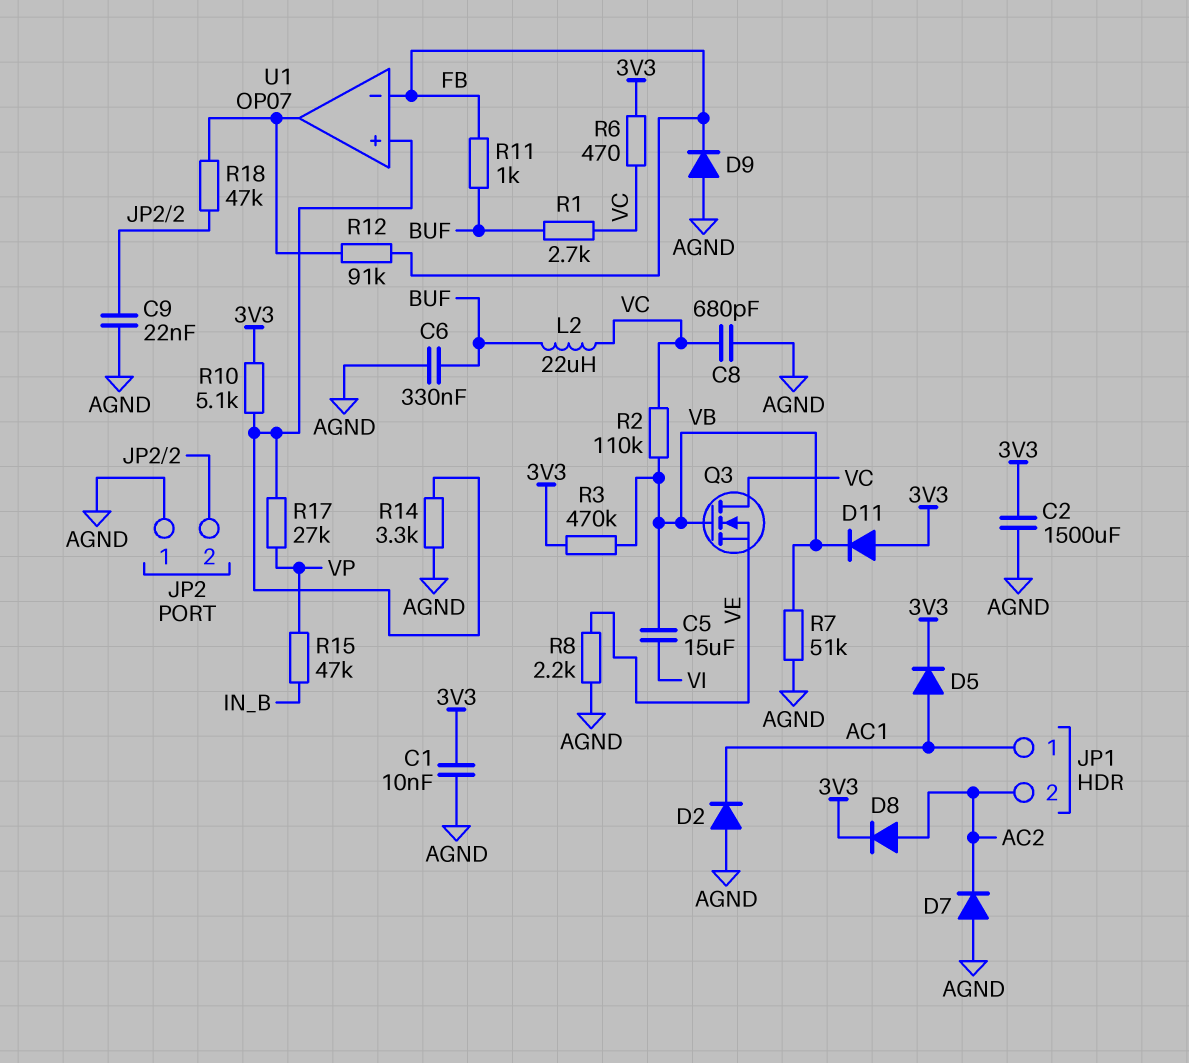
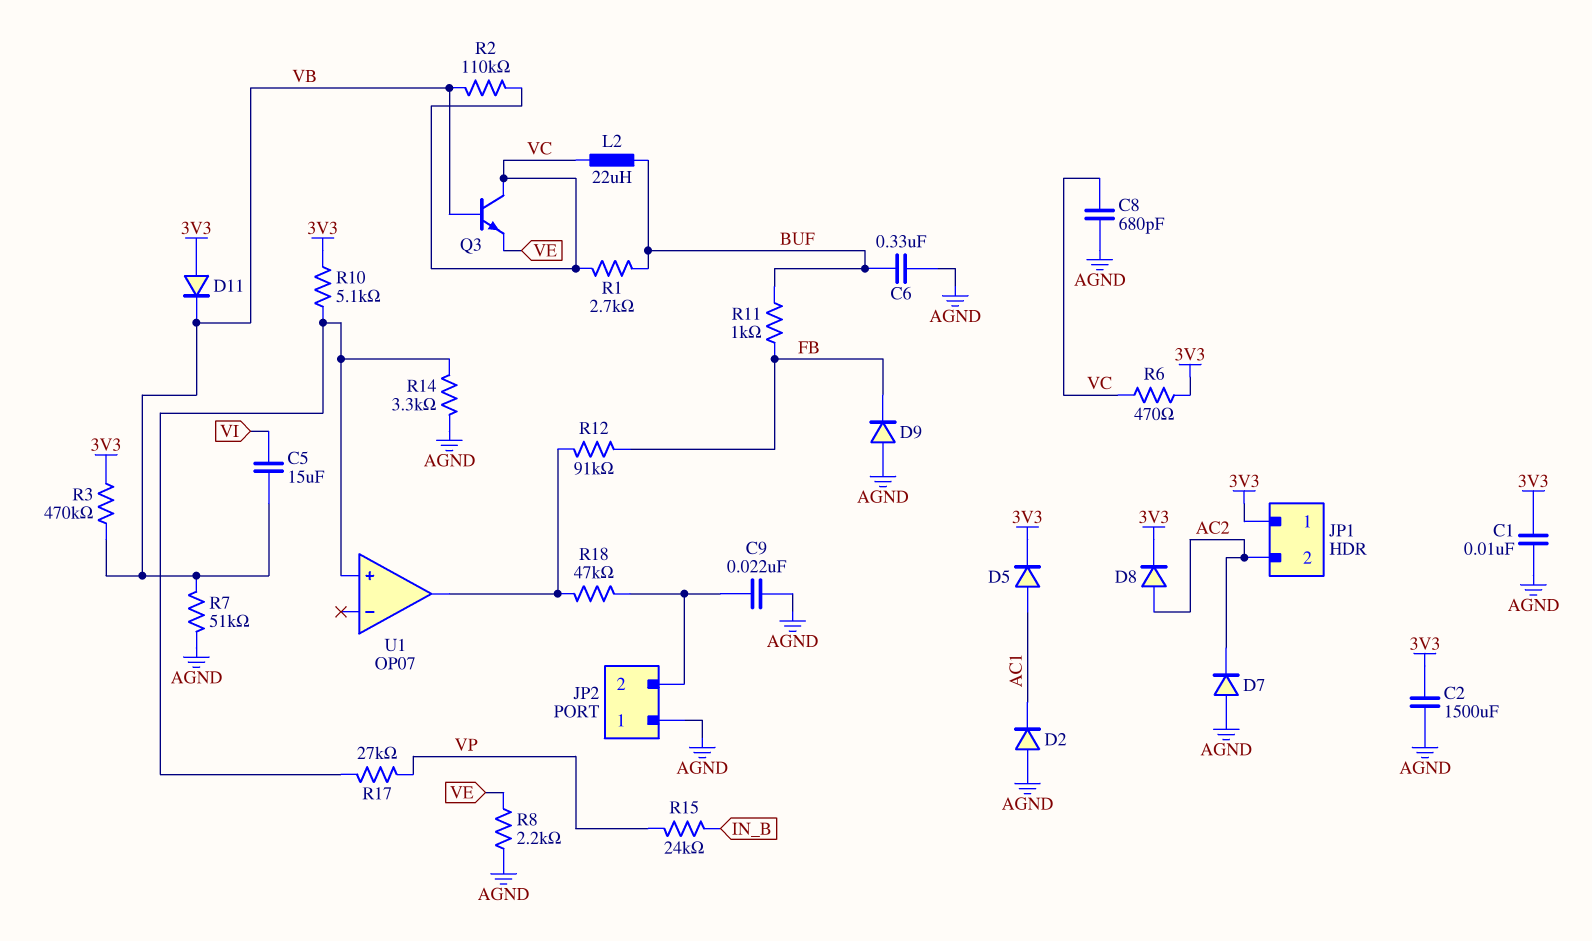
JP1 pin 1: AC1 -> 3V3
Q3: NMOS (G VB, D VC, S VE) -> NPN (B VB, C VC, E VE)
R15: 47k (IN_B, VP) -> 24k (IN_B, VP)
U1 pin in-: FB -> none

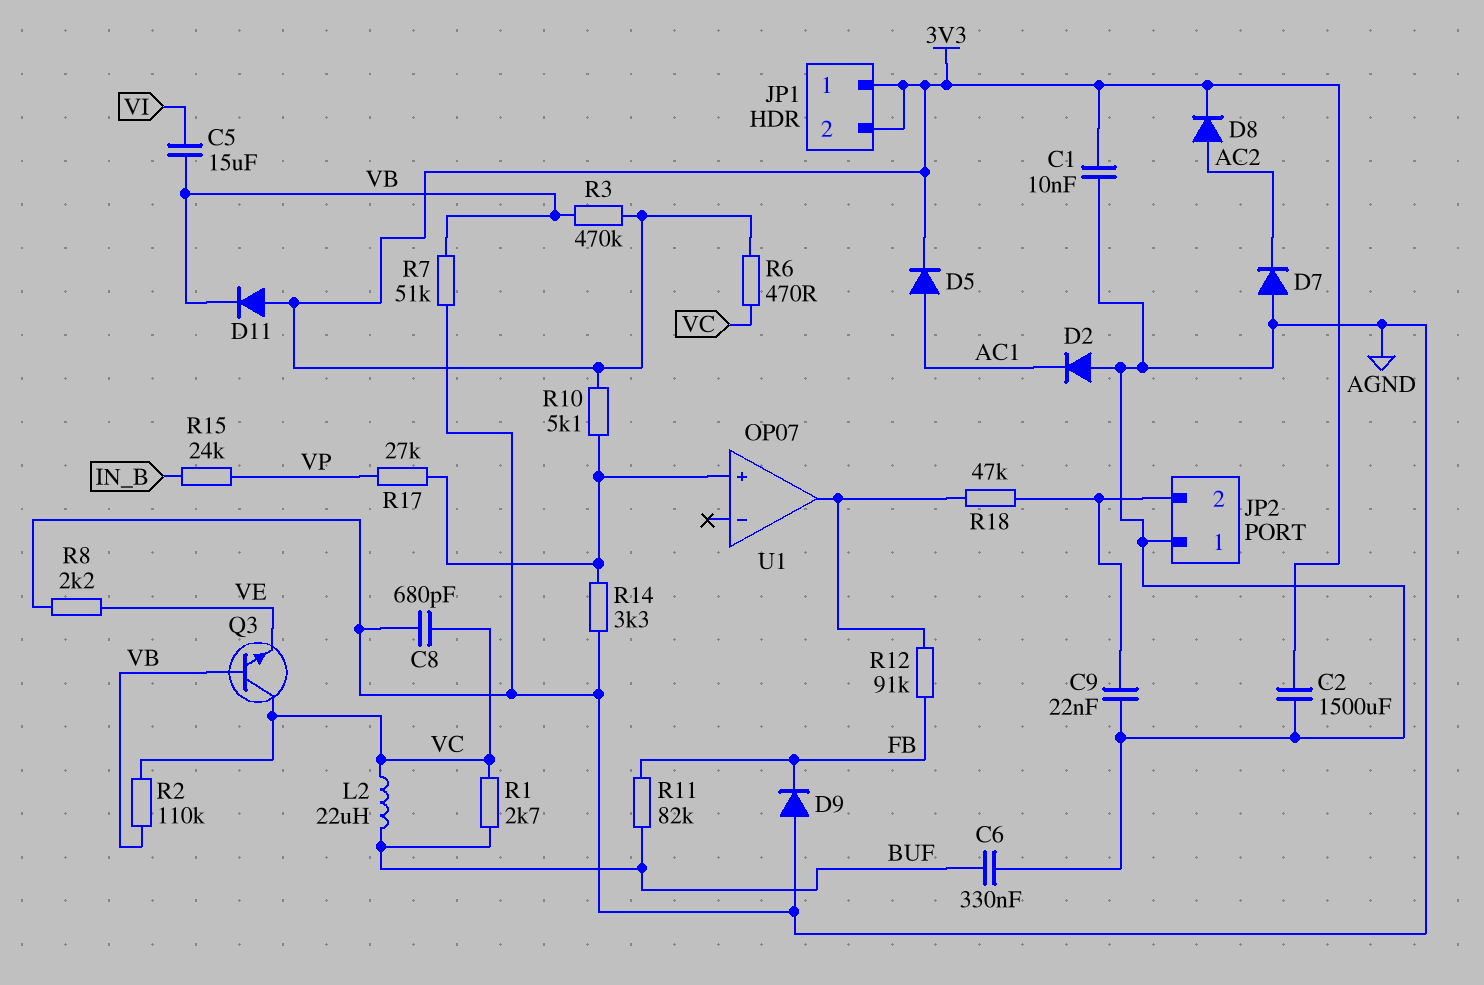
JP1 pin 2: AC2 -> 3V3
R11: 1k (BUF, FB) -> 82k (BUF, FB)

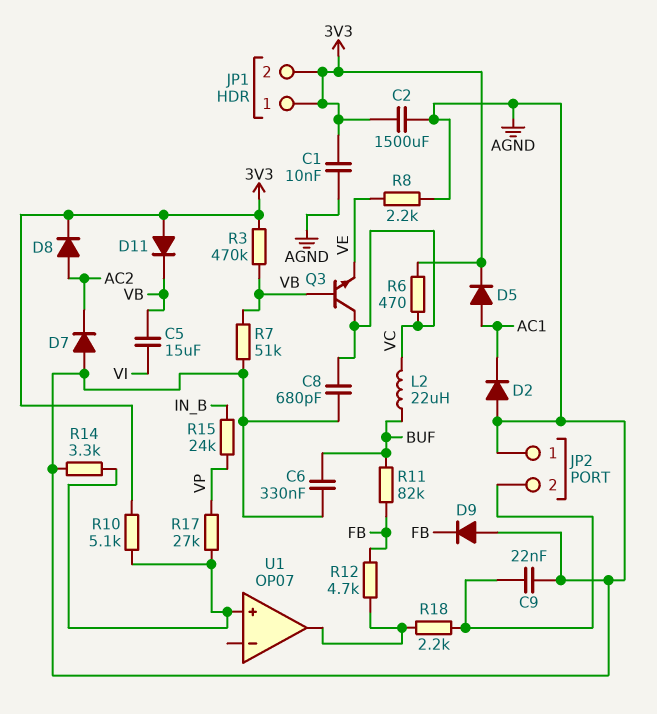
R1: 2.7k (BUF, VC) -> none
R2: 110k (VB, VC) -> none
R12: 91k (FB, U1/out) -> 4.7k (FB, U1/out)
R18: 47k (JP2/2, U1/out) -> 2.2k (JP2/2, U1/out)

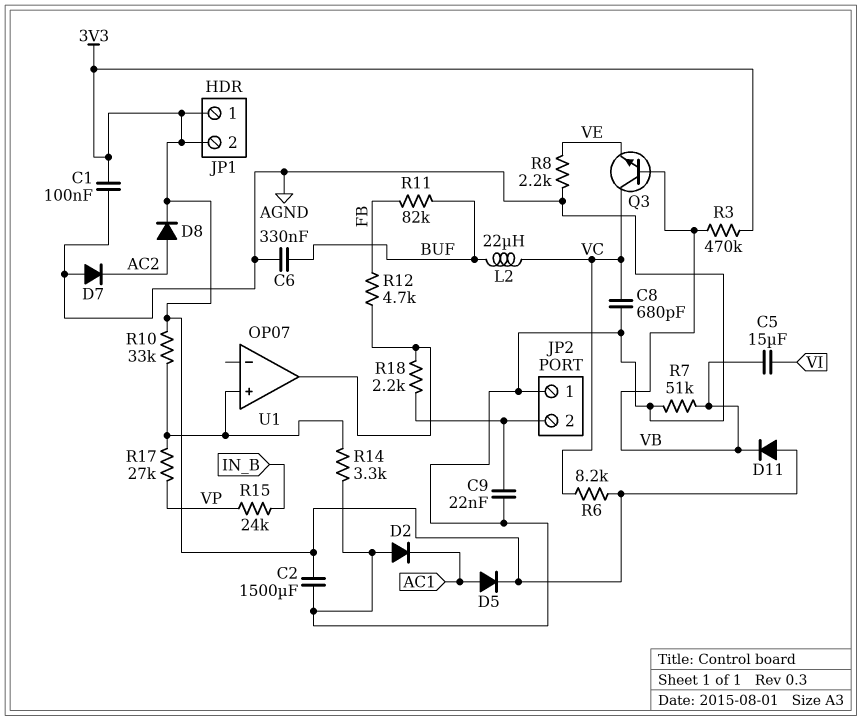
C1: 10nF (3V3, AGND) -> 100nF (3V3, AGND)
D9: diode (A AGND, K FB) -> none
R6: 470 (3V3, VC) -> 8.2k (3V3, VC)
R10: 5.1k (3V3, U1/in+) -> 33k (3V3, U1/in+)

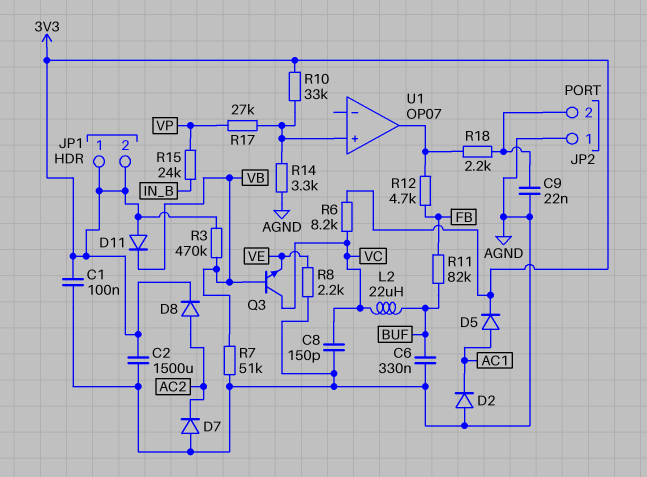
C5: 15uF (VB, VI) -> none
C8: 680pF (AGND, VC) -> 150pF (AGND, VC)

